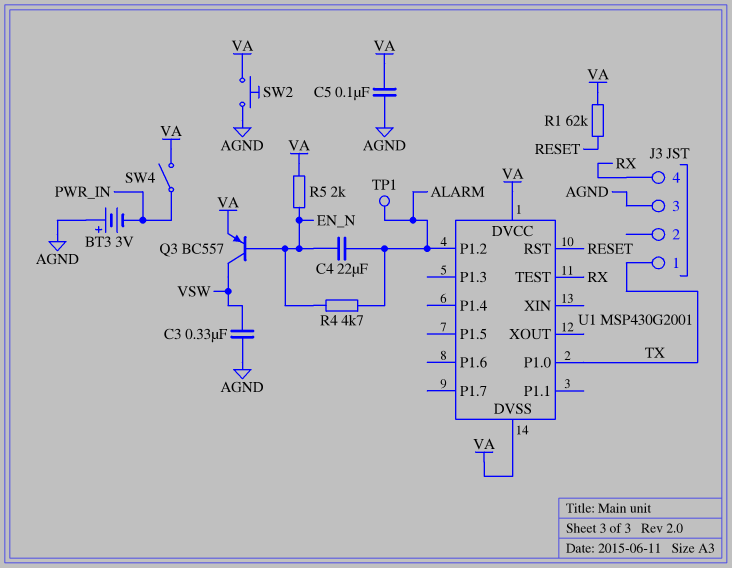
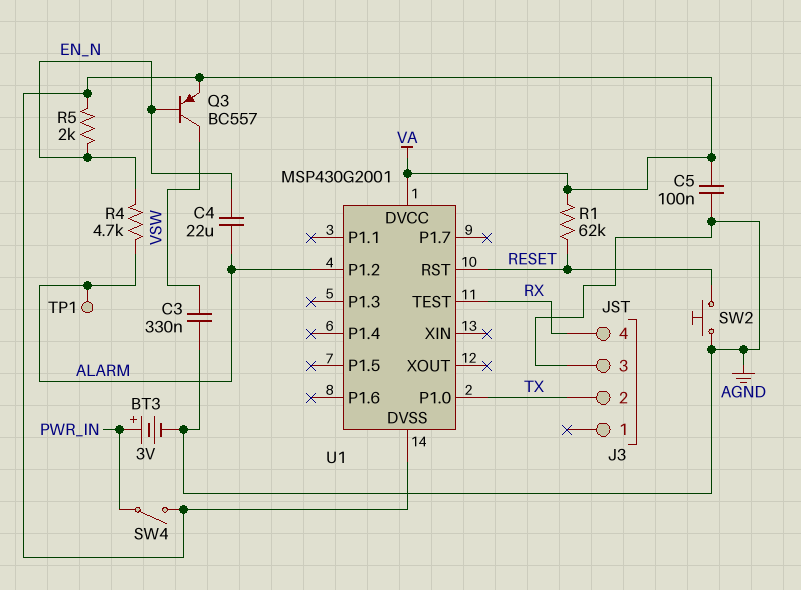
BT3: 3V (plus AGND, minus PWR_IN) -> 3V (plus PWR_IN, minus AGND)
J3 pin 1: TX -> none
J3 pin 2: none -> TX
SW2: button (AGND, VA) -> button (AGND, RESET)

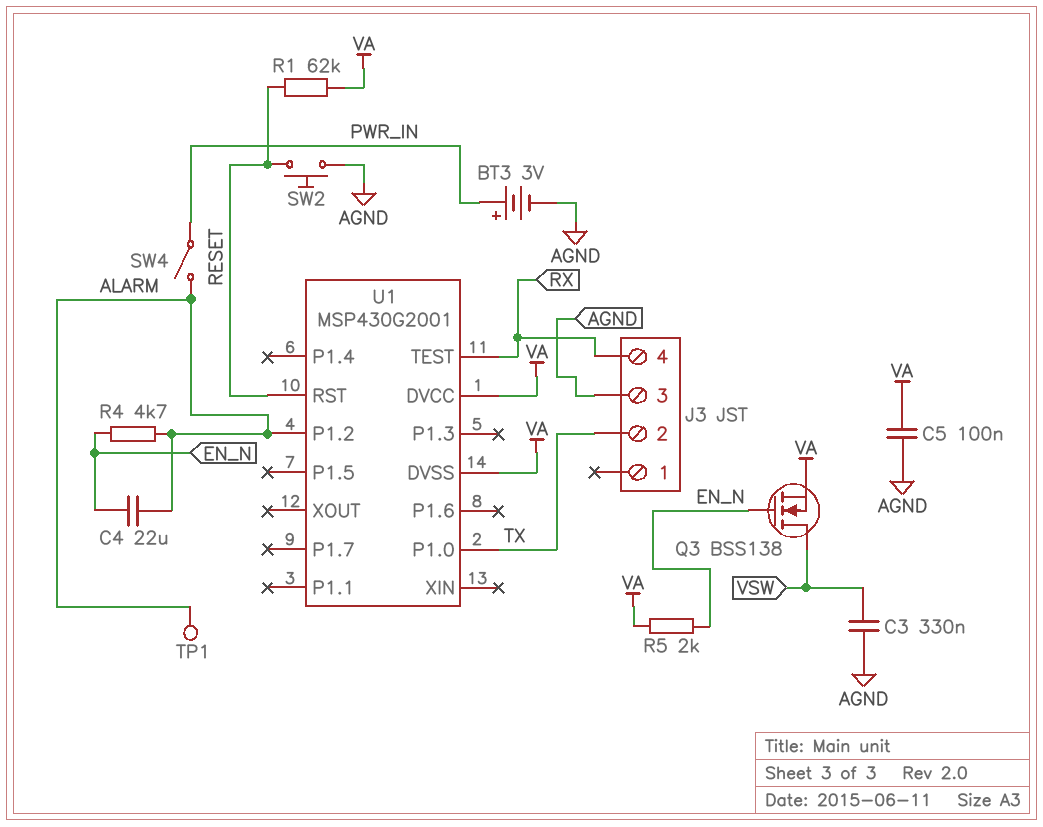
Q3: PNP BC557 (B EN_N, C VSW, E VA) -> NMOS BSS138 (G EN_N, D VSW, S VA)
SW4: switch (PWR_IN, VA) -> switch (ALARM, PWR_IN)

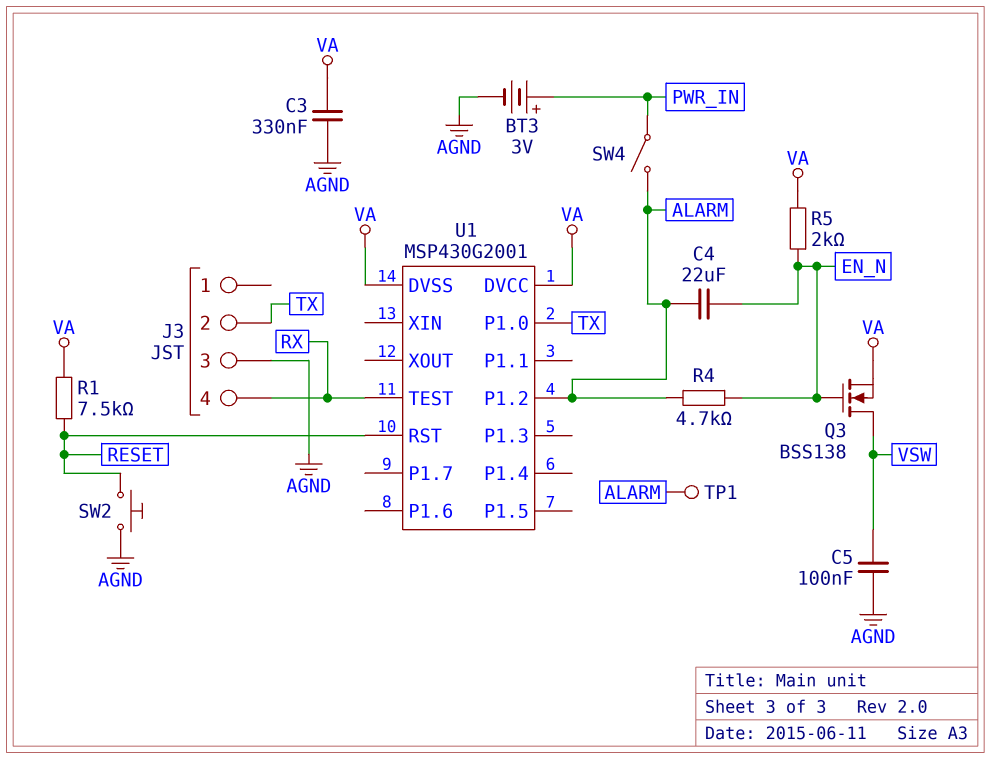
C3: 330nF (AGND, VSW) -> 330nF (AGND, VA)
C5: 100nF (AGND, VA) -> 100nF (AGND, VSW)
R1: 62k (RESET, VA) -> 7.5k (RESET, VA)

